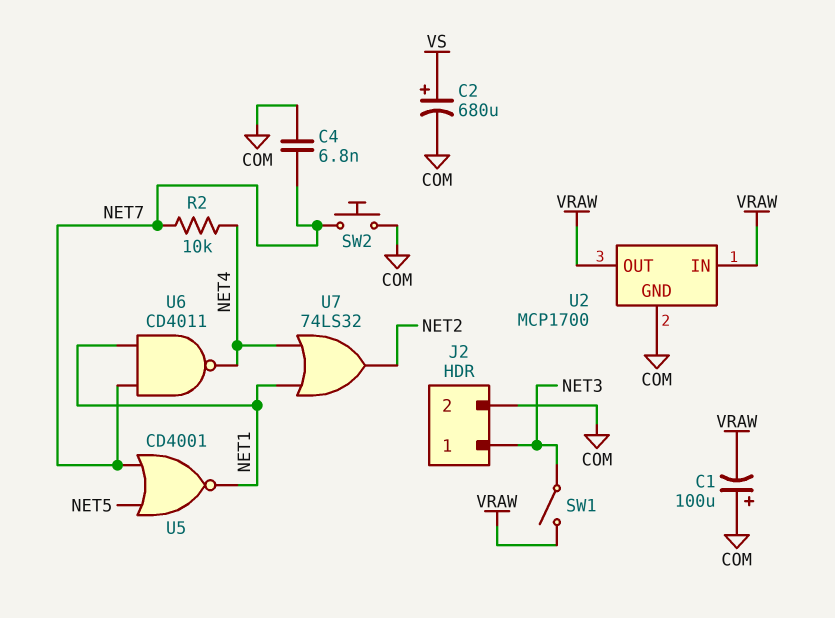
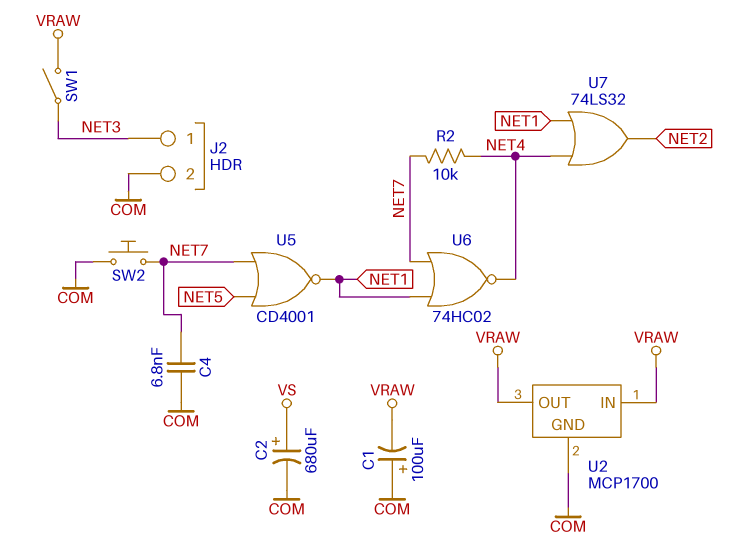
U6: NAND CD4011 (in NET1, in NET7, out NET4) -> NOR 74HC02 (in NET1, in NET7, out NET4)

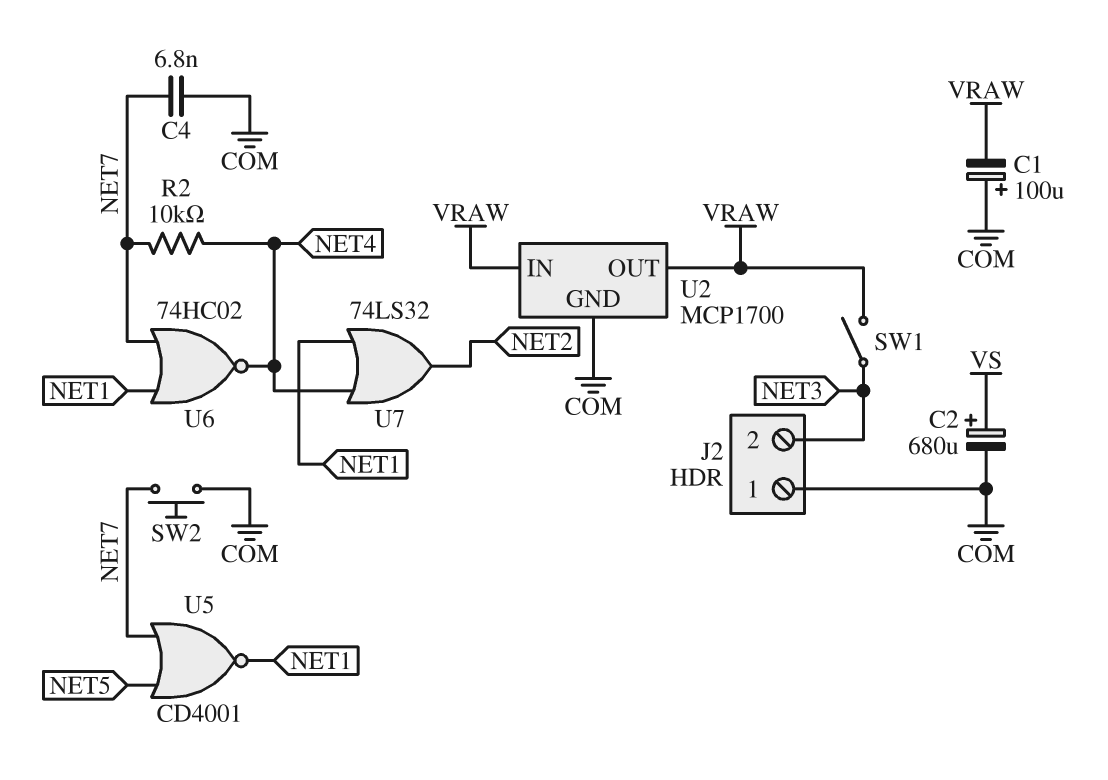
J2 pin 1: NET3 -> COM
J2 pin 2: COM -> NET3

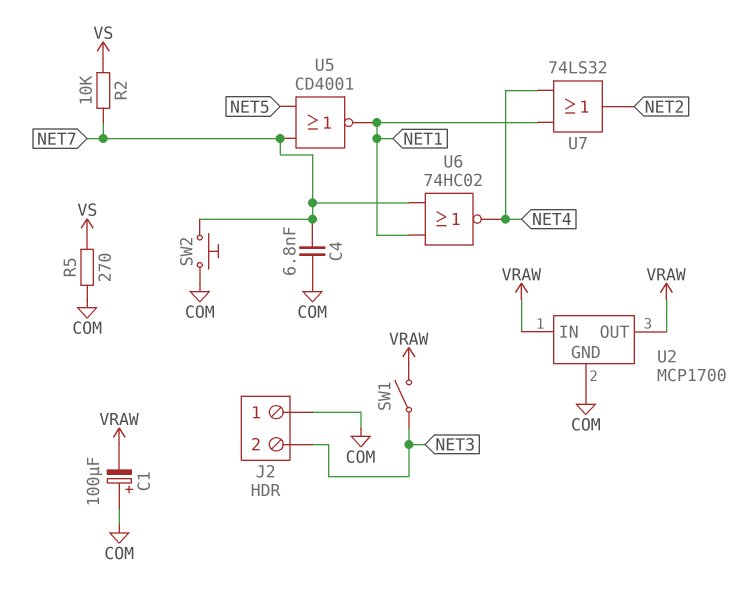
C2: 680uF (plus VS, minus COM) -> none
R2: 10k (NET4, NET7) -> 10k (NET7, VS)
R5: none -> 270 (COM, VS)

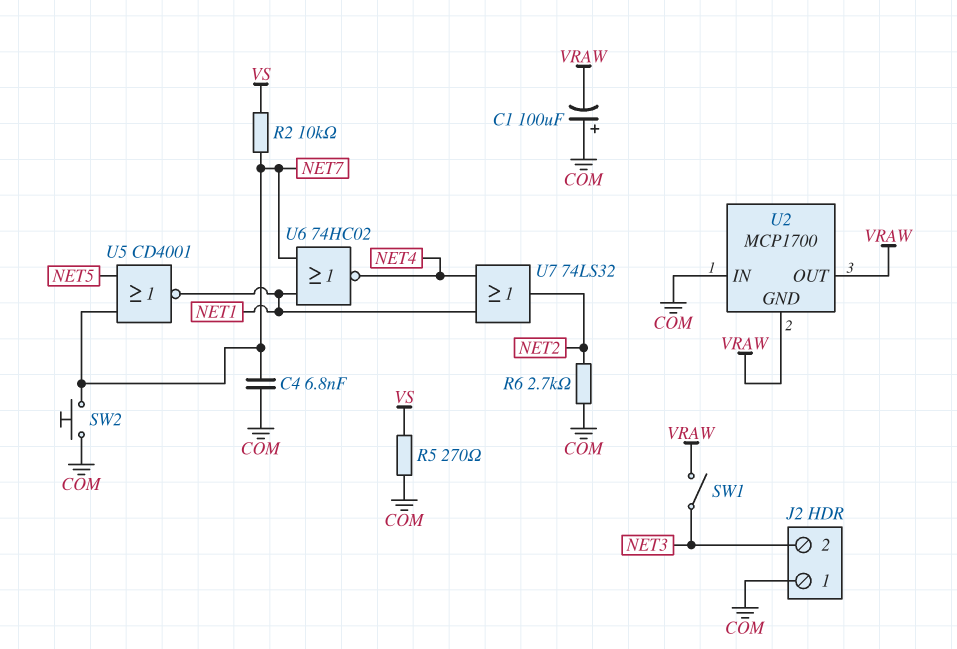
R6: none -> 2.7k (COM, NET2)
U2 pin GND: COM -> VRAW
U2 pin IN: VRAW -> COM

